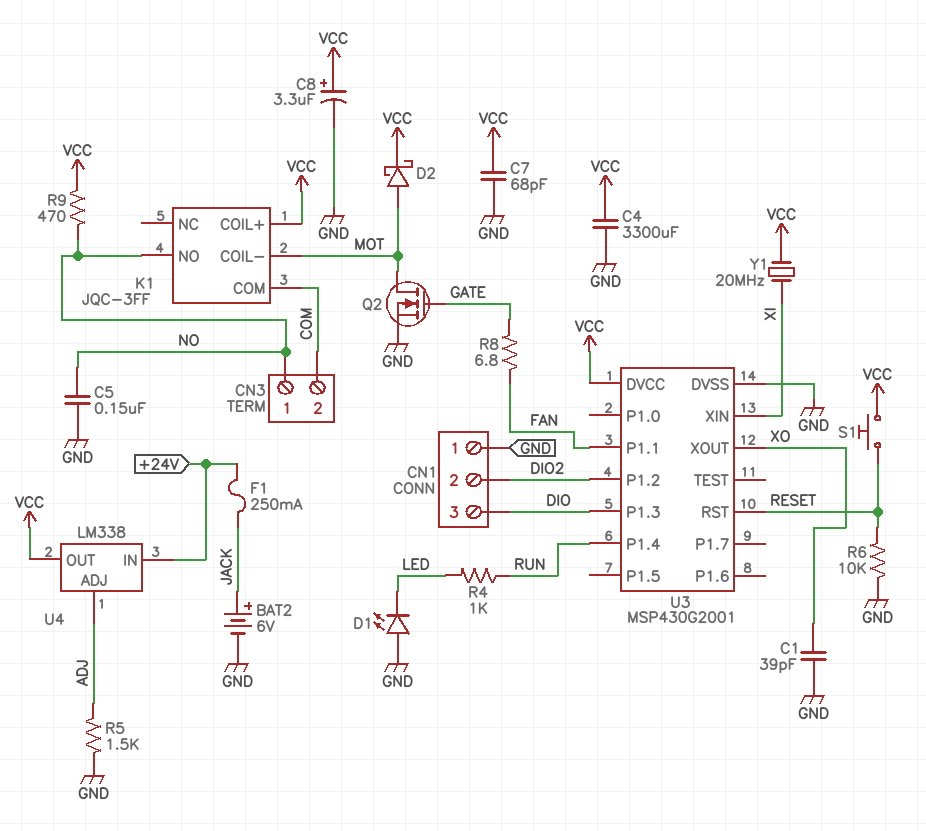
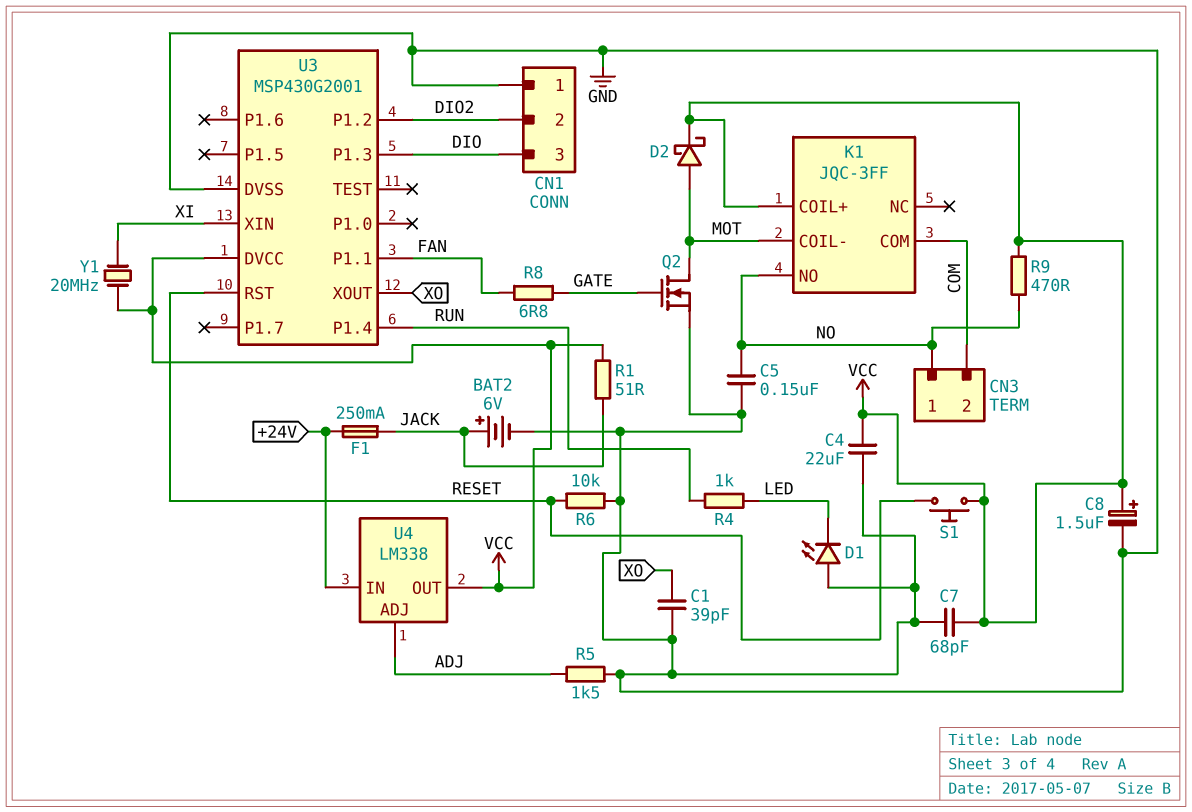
C4: 3300uF (GND, VCC) -> 22uF (GND, VCC)
C8: 3.3uF (plus VCC, minus GND) -> 1.5uF (plus VCC, minus GND)
R1: none -> 51 (JACK, VCC)

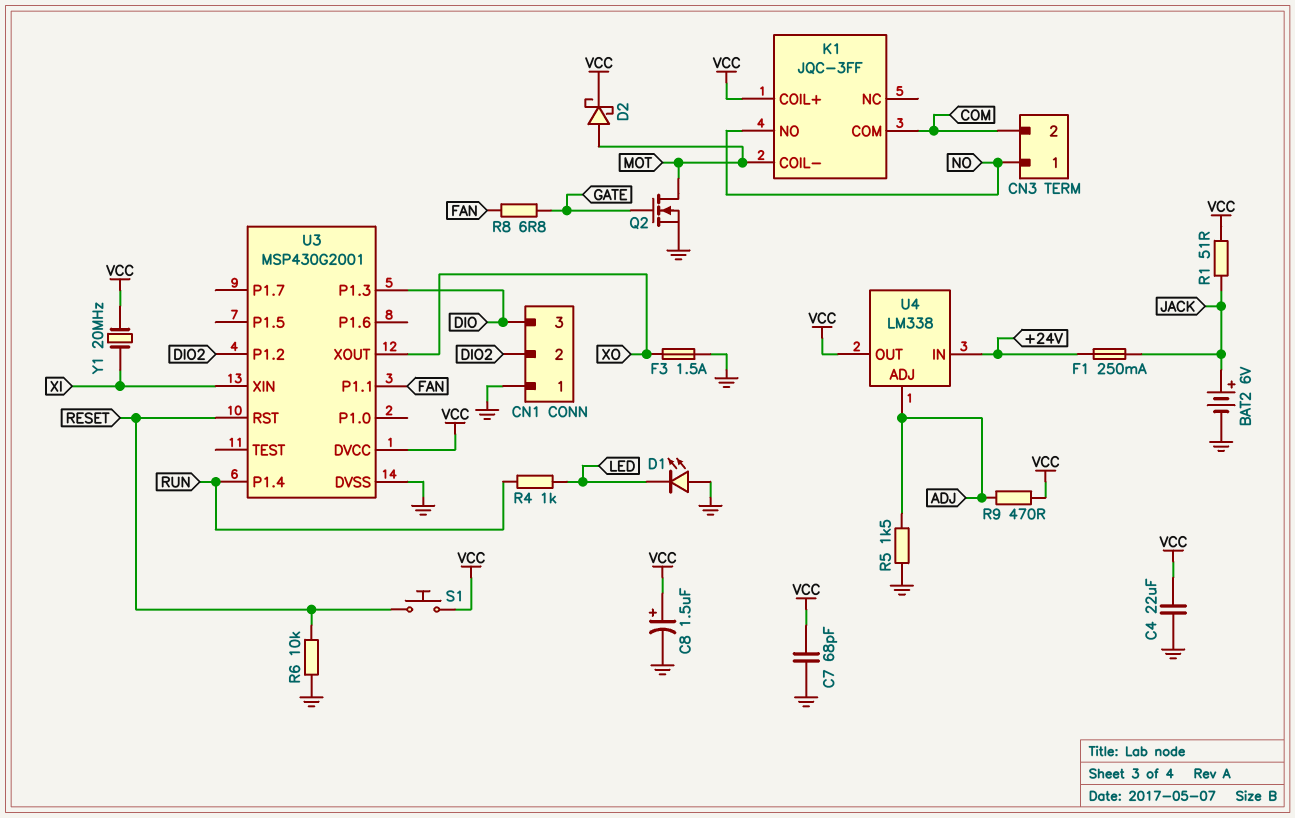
C1: 39pF (GND, XO) -> none
C5: 150nF (GND, NO) -> none
F3: none -> 1.5A (GND, XO)
R9: 470 (NO, VCC) -> 470 (ADJ, VCC)

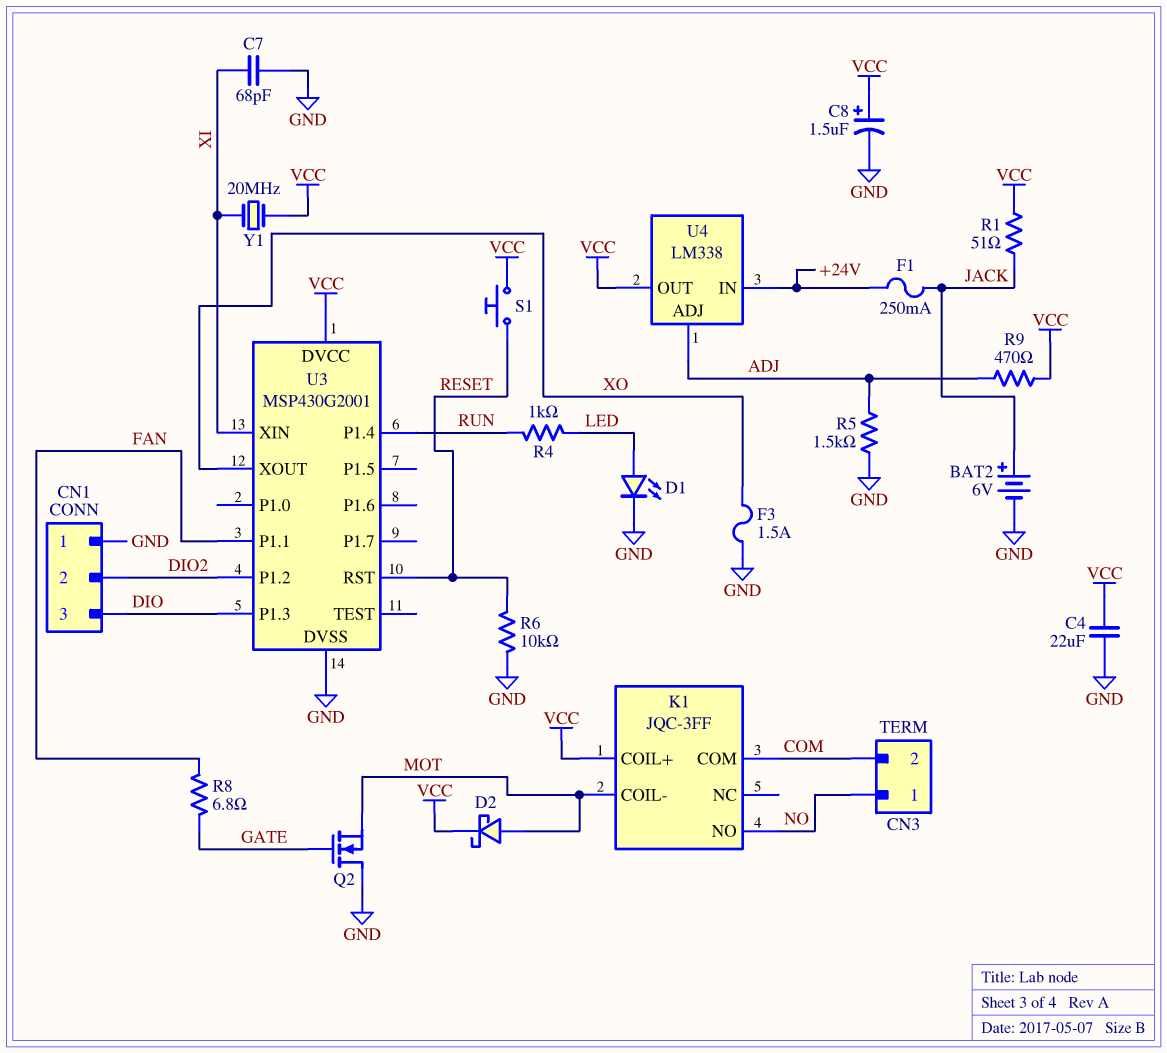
C7: 68pF (GND, VCC) -> 68pF (GND, XI)
D1: LED (A GND, K LED) -> LED (A LED, K GND)
Q2: NMOS (G GATE, D MOT, S GND) -> NMOS (G GATE, D GND, S MOT)

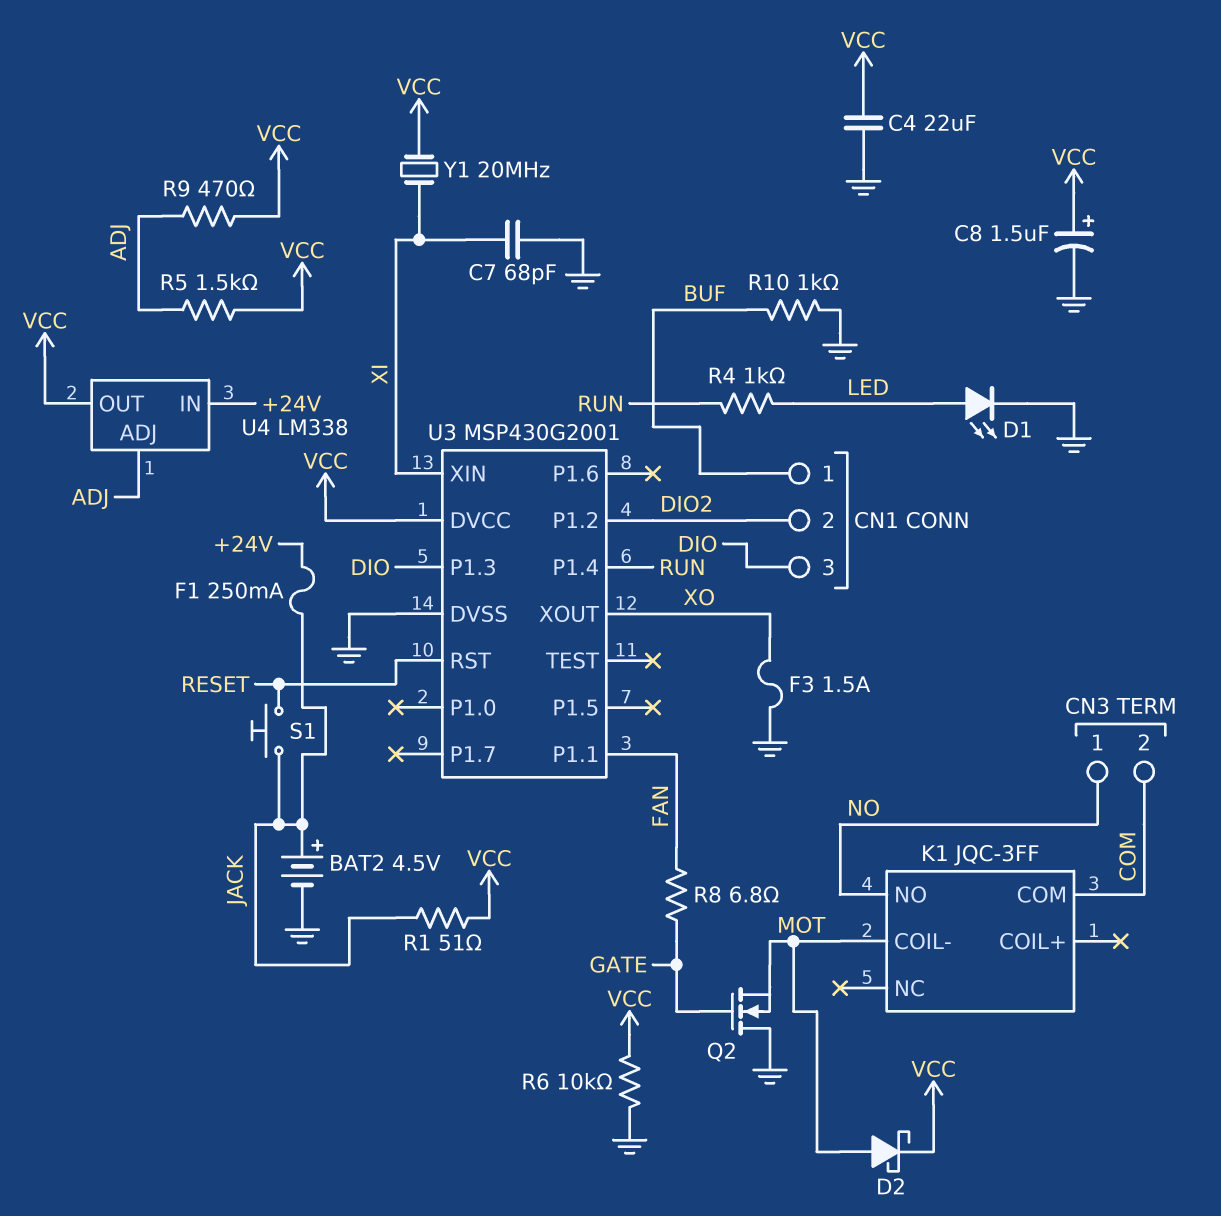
BAT2: 6V (plus JACK, minus GND) -> 4.5V (plus JACK, minus GND)
CN1 pin 1: GND -> BUF
K1 pin COIL+: VCC -> none
R5: 1.5k (ADJ, GND) -> 1.5k (ADJ, VCC)
R6: 10k (GND, RESET) -> 10k (GND, VCC)
R10: none -> 1k (BUF, GND)
S1: button (RESET, VCC) -> button (JACK, RESET)

